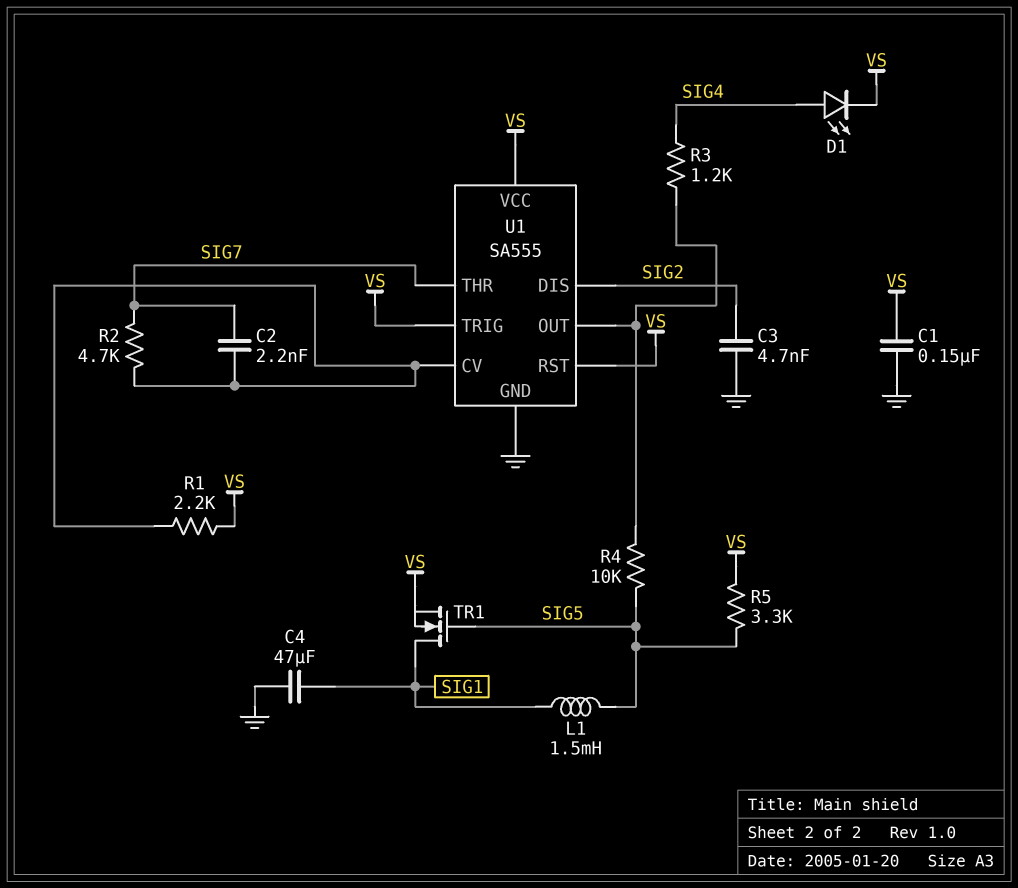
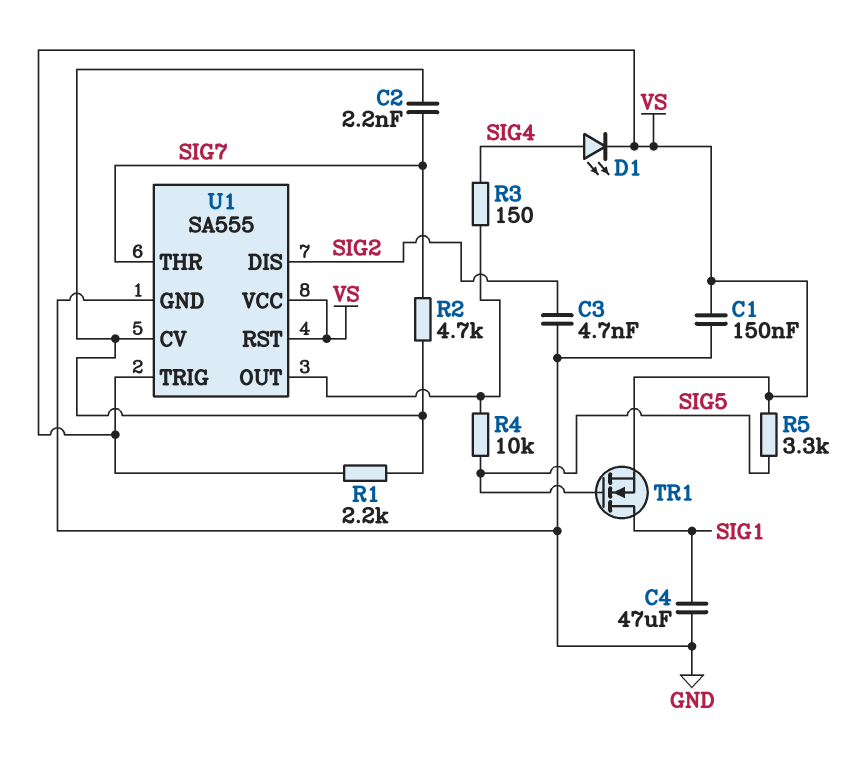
L1: 1.5mH (SIG1, SIG5) -> none
R3: 1.2k (SIG4, U1/OUT) -> 150 (SIG4, U1/OUT)

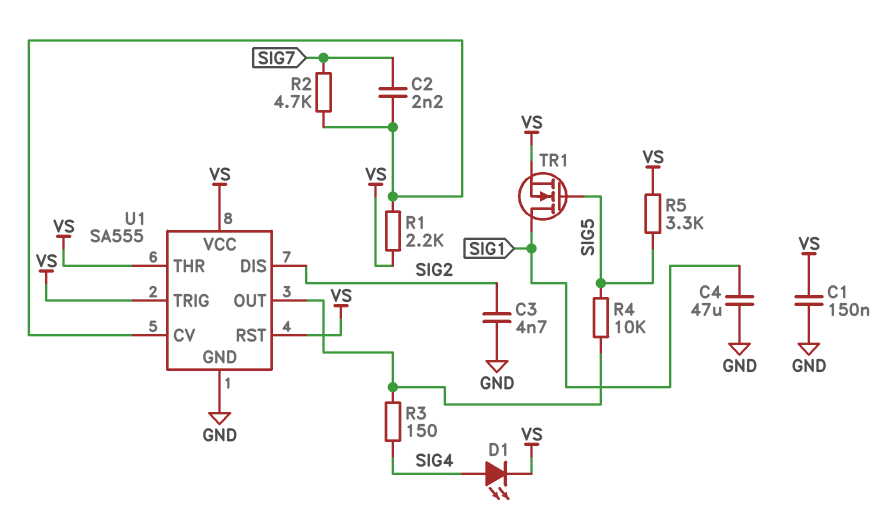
U1 pin THR: SIG7 -> VS

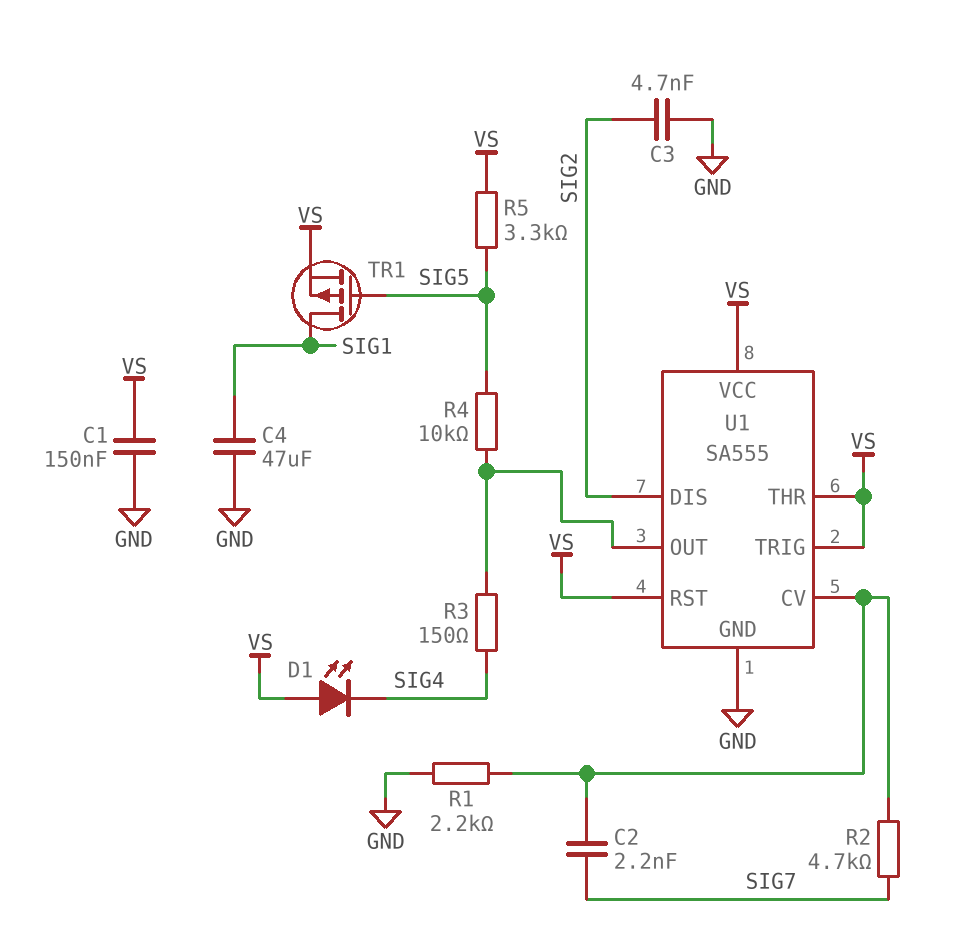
D1: LED (A SIG4, K VS) -> LED (A VS, K SIG4)
R1: 2.2k (U1/CV, VS) -> 2.2k (GND, U1/CV)
TR1: NMOS (G SIG5, D SIG1, S VS) -> PMOS (G SIG5, D SIG1, S VS)

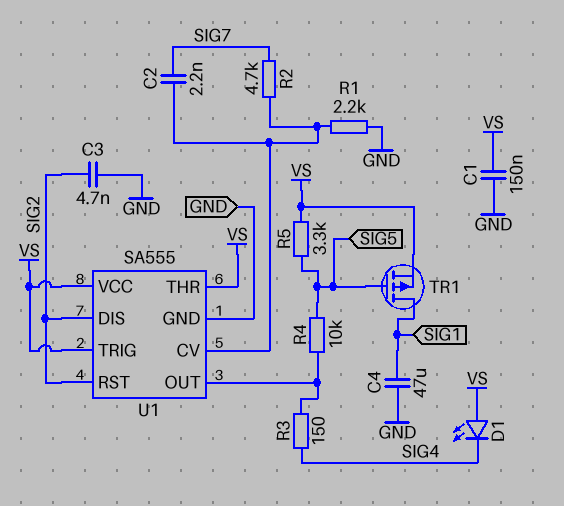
U1 pin RST: VS -> SIG2

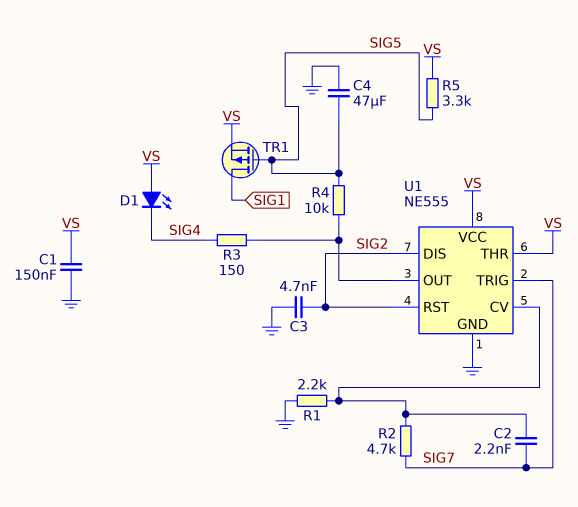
C4: 47uF (GND, SIG1) -> 47uF (GND, SIG5)
U1: SA555 -> NE555
U1 pin TRIG: VS -> SIG7

